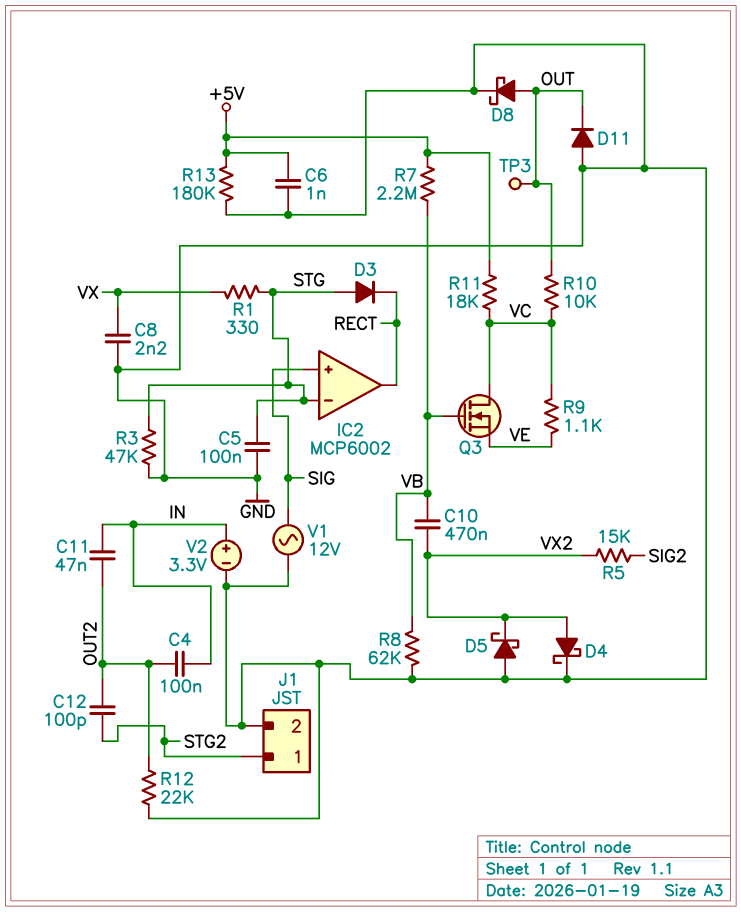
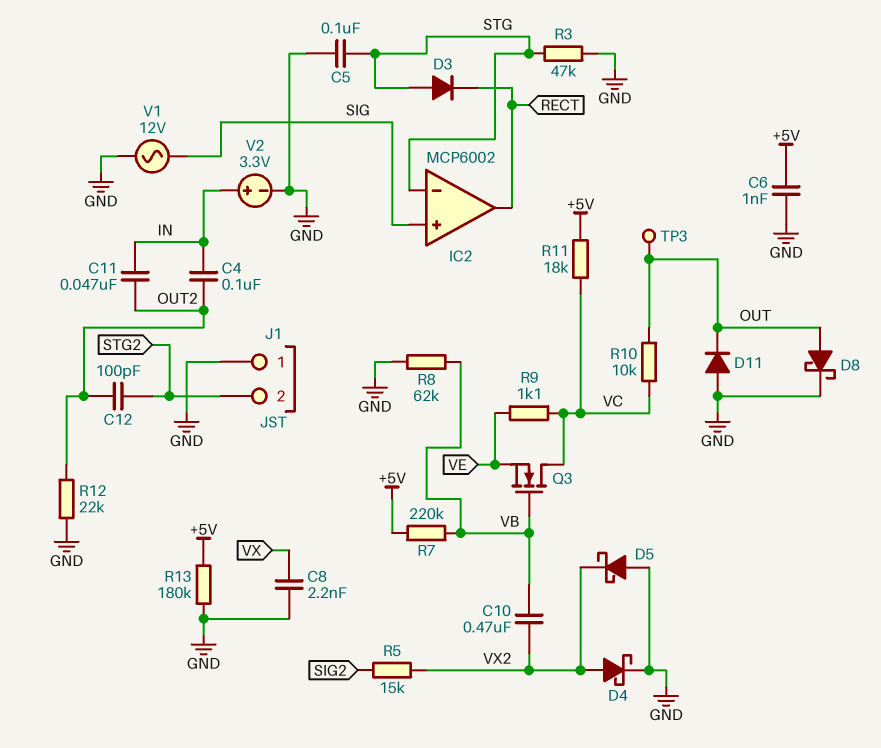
J1 pin 1: STG2 -> GND
J1 pin 2: GND -> STG2
R1: 330 (STG, VX) -> none
R7: 2.2M (+5V, VB) -> 220k (+5V, VB)

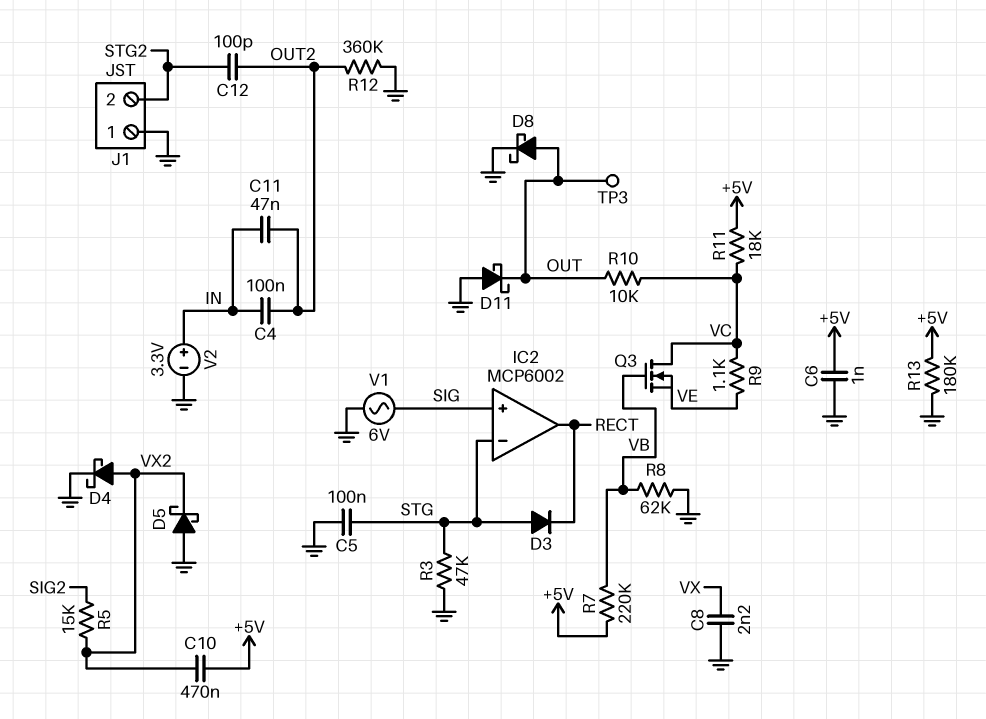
C10: 470nF (VB, VX2) -> 470nF (+5V, VX2)
D11: diode (A GND, K OUT) -> schottky (A GND, K OUT)
R12: 22k (GND, OUT2) -> 360k (GND, OUT2)
V1: AC 12V (GND, SIG) -> AC 6V (GND, SIG)

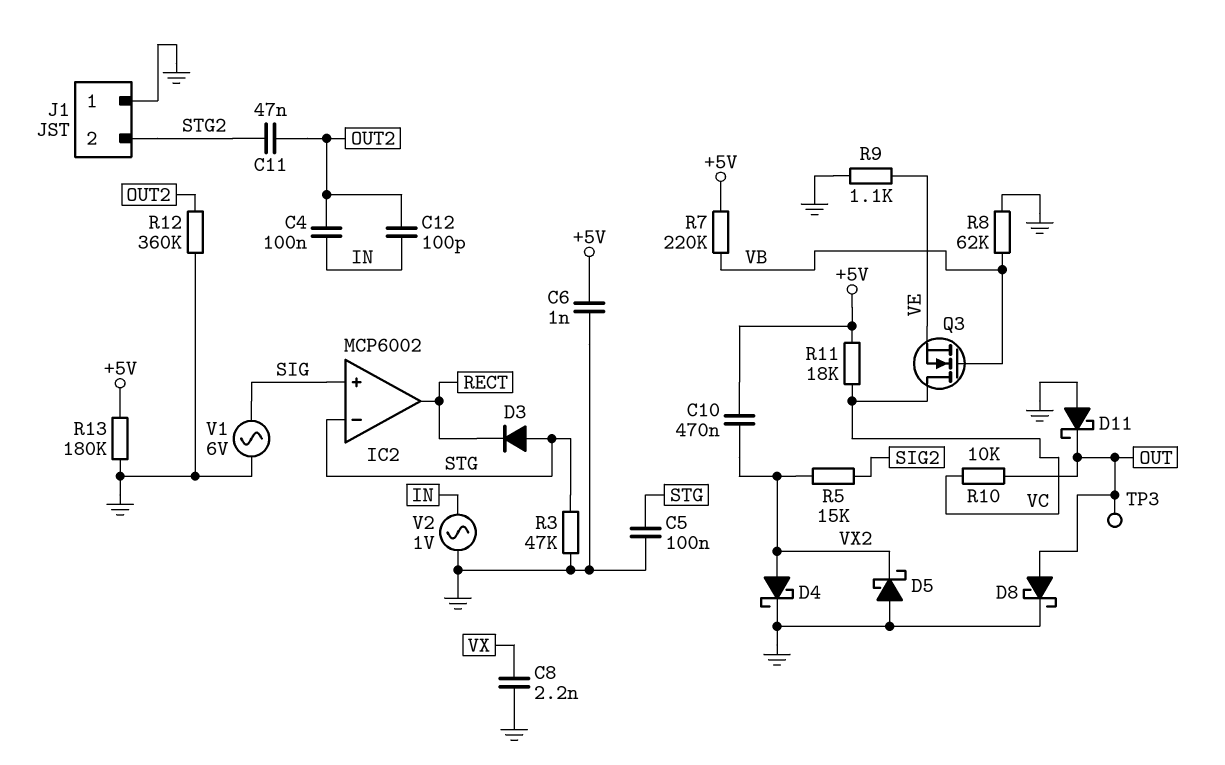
C11: 47nF (IN, OUT2) -> 47nF (OUT2, STG2)
C12: 100pF (OUT2, STG2) -> 100pF (IN, OUT2)
R9: 1.1k (VC, VE) -> 1.1k (GND, VE)
V2: 3.3V (plus IN, minus GND) -> AC 1V (GND, IN)

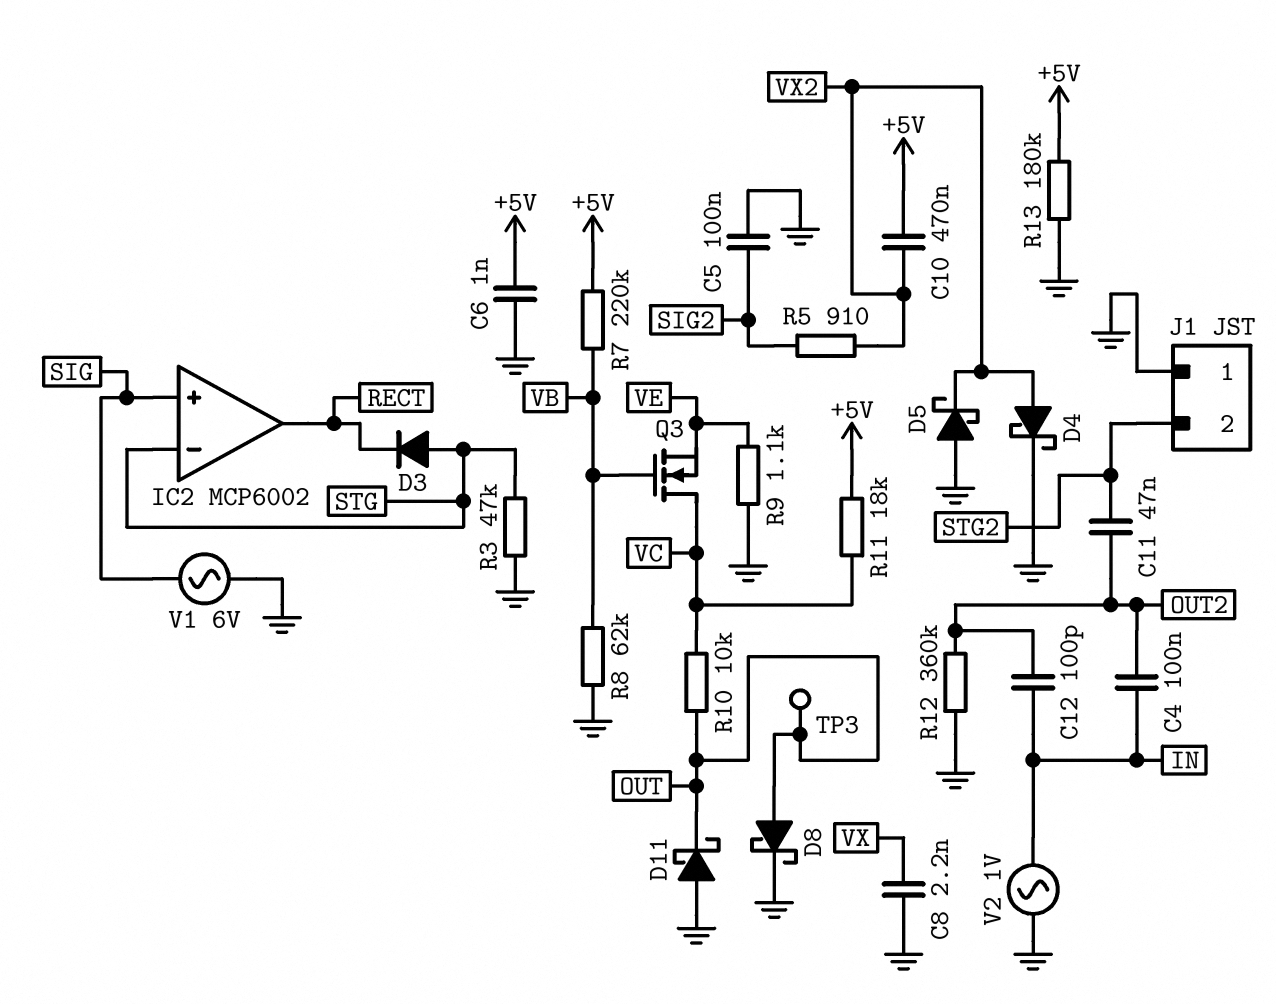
C5: 100nF (GND, STG) -> 100nF (GND, SIG2)
R5: 15k (SIG2, VX2) -> 910 (SIG2, VX2)

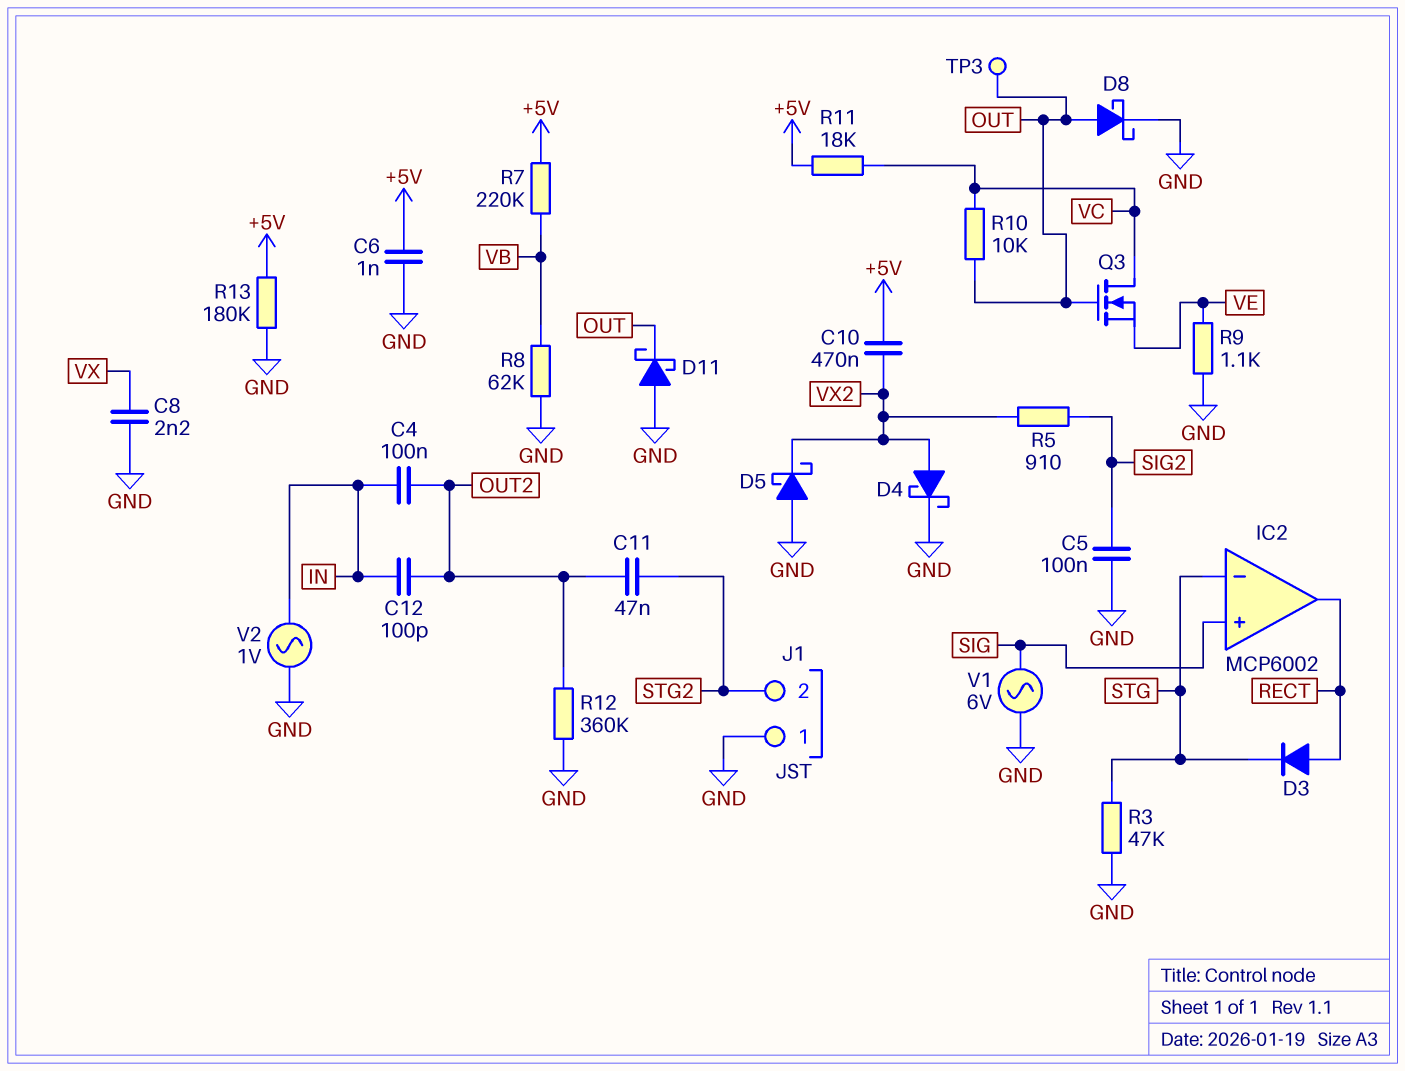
D3: diode (A STG, K RECT) -> diode (A RECT, K STG)
Q3: NMOS (G VB, D VC, S VE) -> NMOS (G OUT, D VC, S VE)

